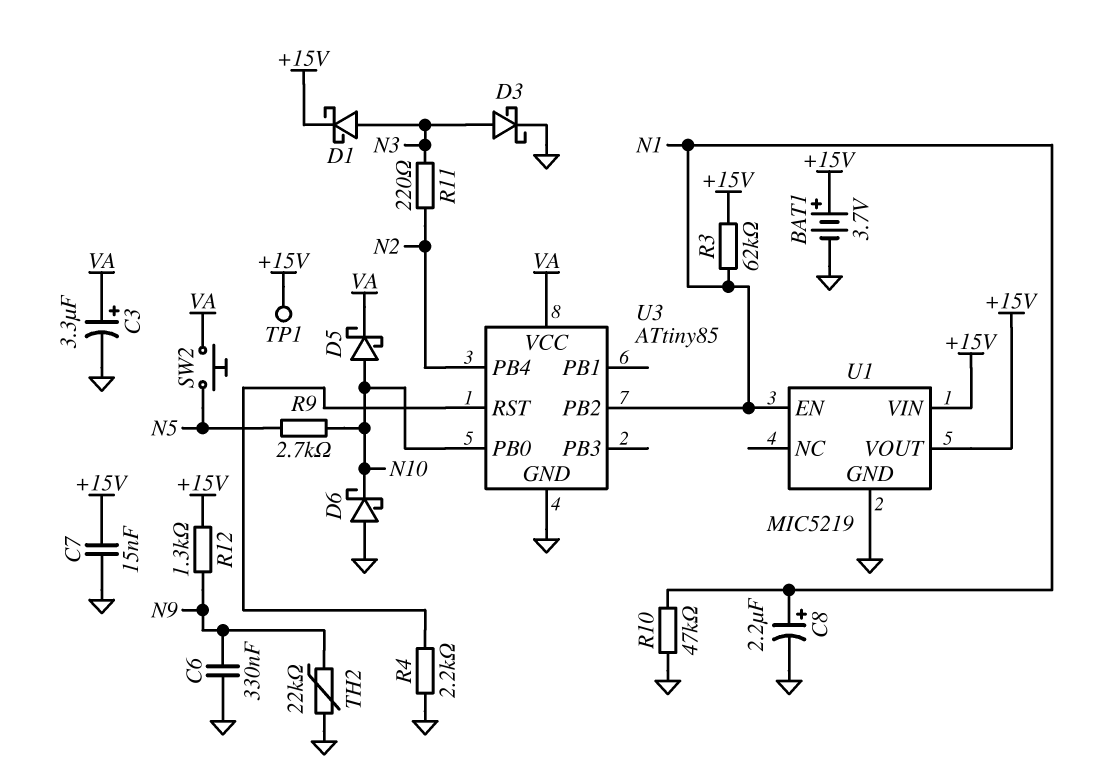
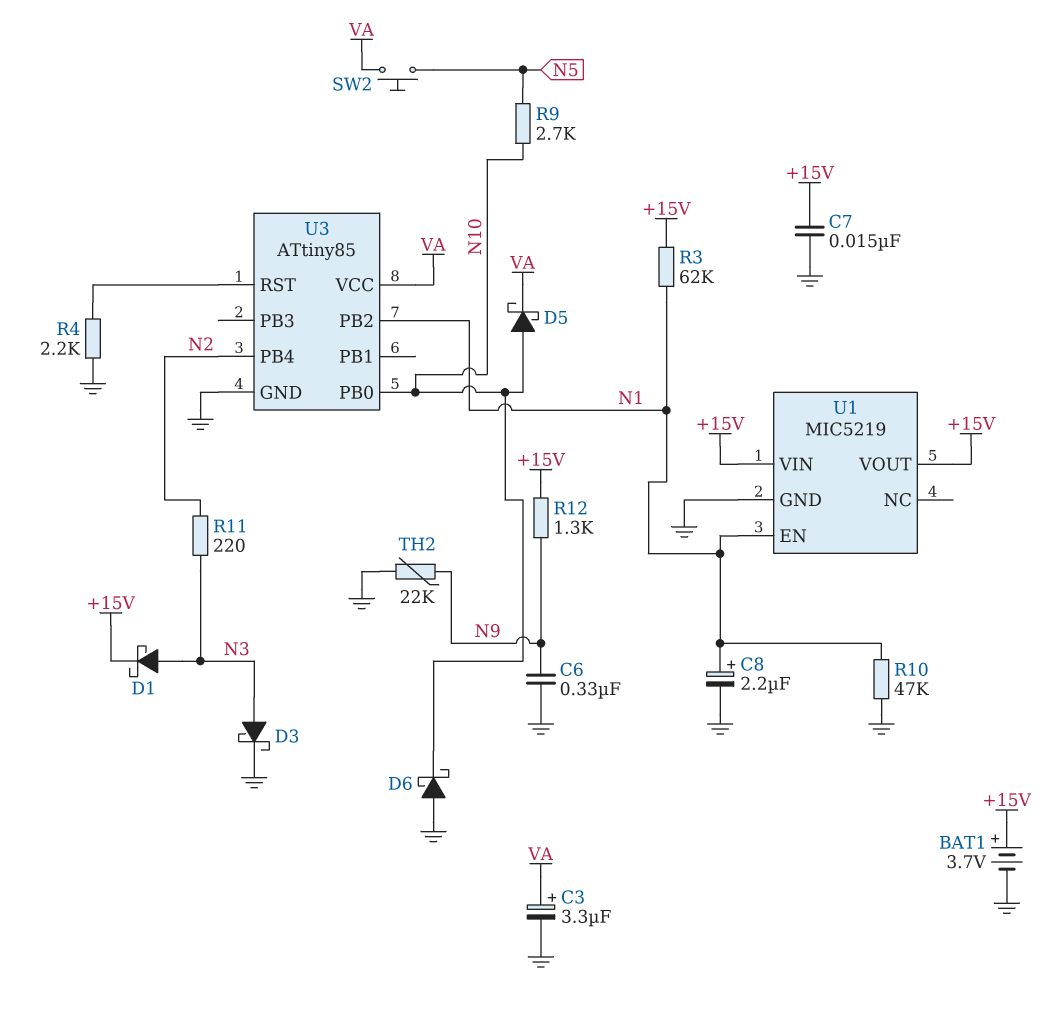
TP1: test point (+15V) -> none

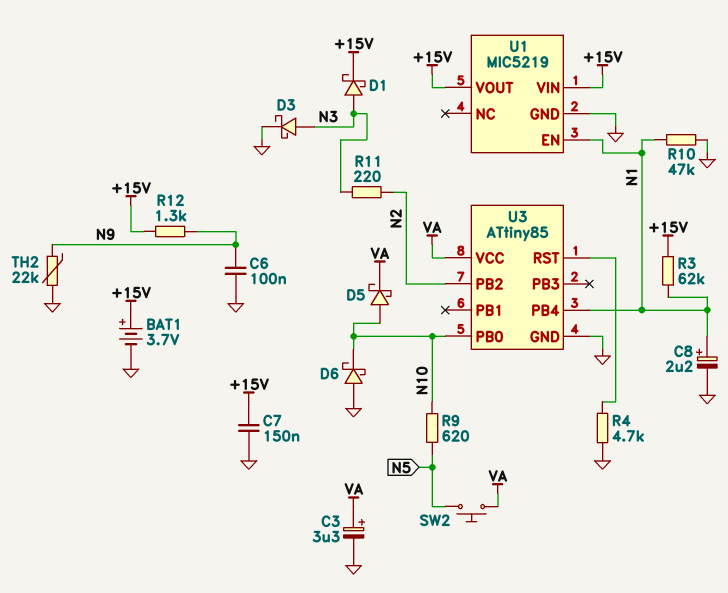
C6: 330nF (GND, N9) -> 100nF (GND, N9)
C7: 15nF (+15V, GND) -> 150nF (+15V, GND)
R4: 2.2k (GND, U3/RST) -> 4.7k (GND, U3/RST)
R9: 2.7k (N5, N10) -> 620 (N5, N10)
U3 pin PB2: N1 -> N2
U3 pin PB4: N2 -> N1

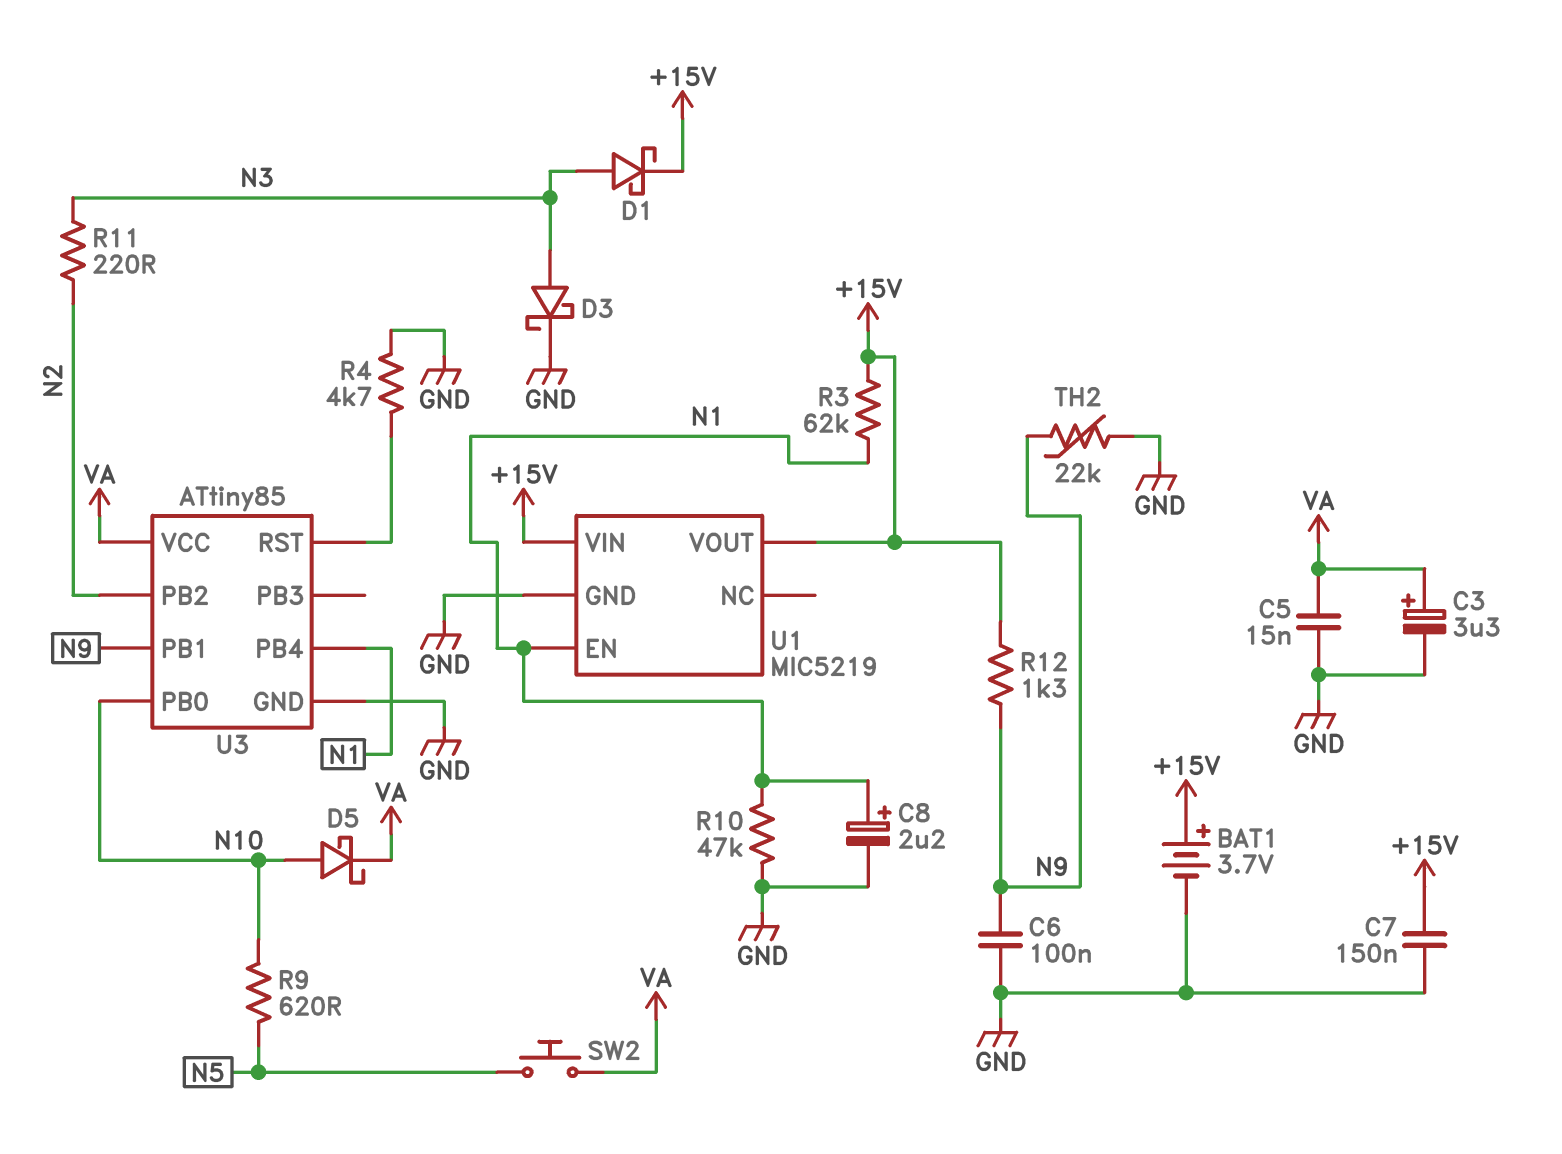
C5: none -> 15nF (GND, VA)
D6: schottky (A GND, K N10) -> none
U3 pin PB1: none -> N9

